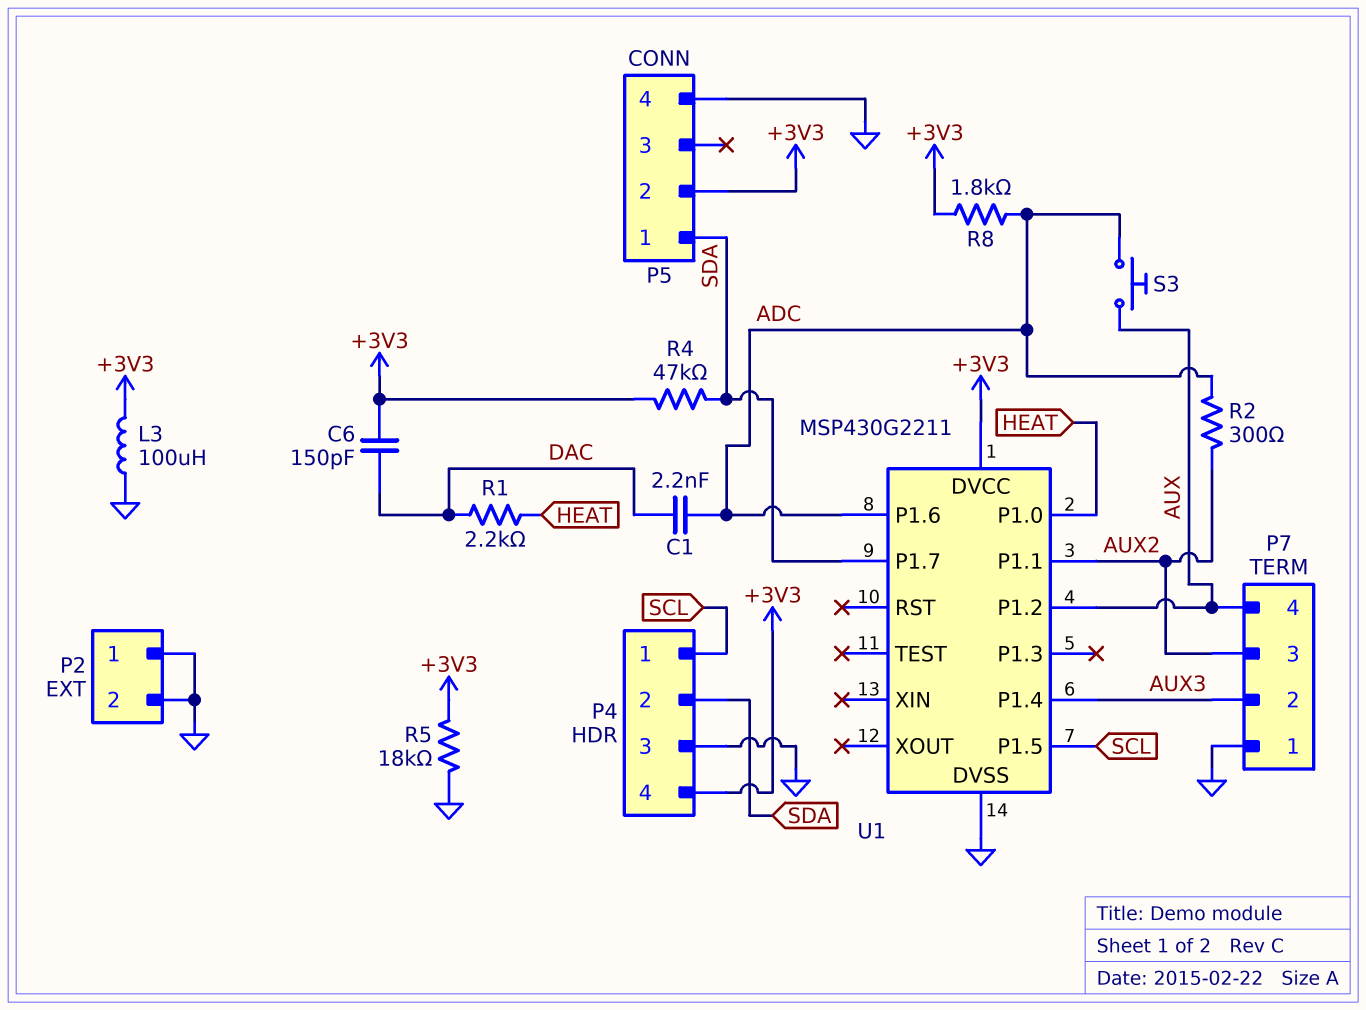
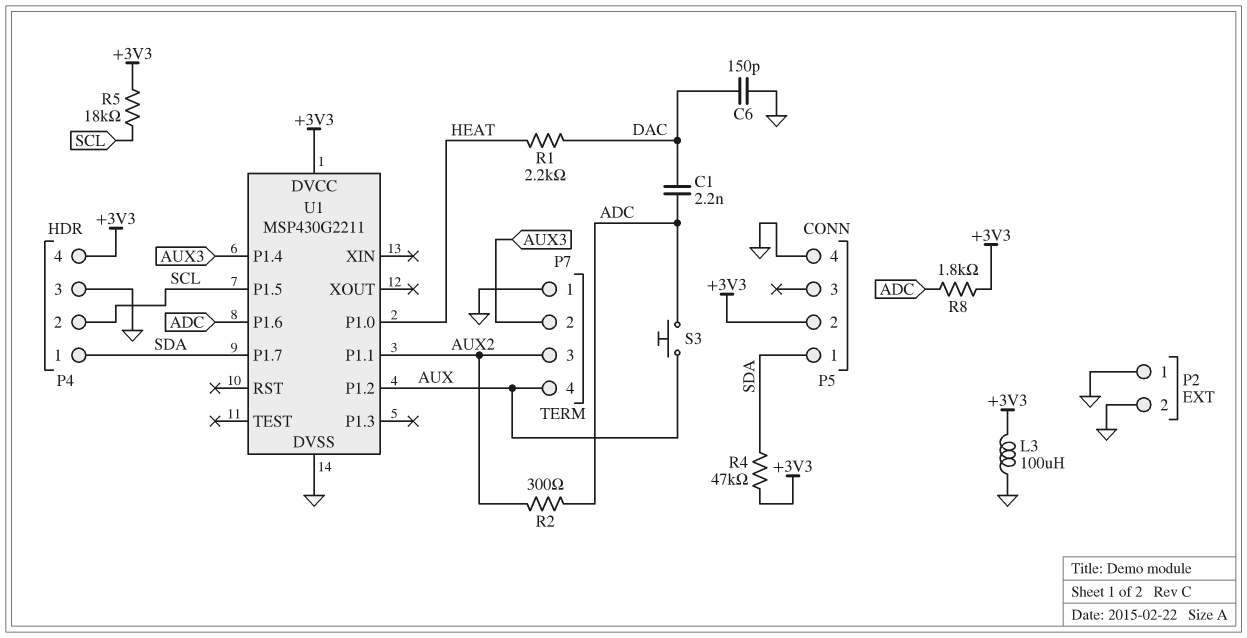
C6: 150pF (+3V3, DAC) -> 150pF (DAC, GND)
P4 pin 1: SCL -> SDA
P4 pin 2: SDA -> SCL
R5: 18k (+3V3, GND) -> 18k (+3V3, SCL)

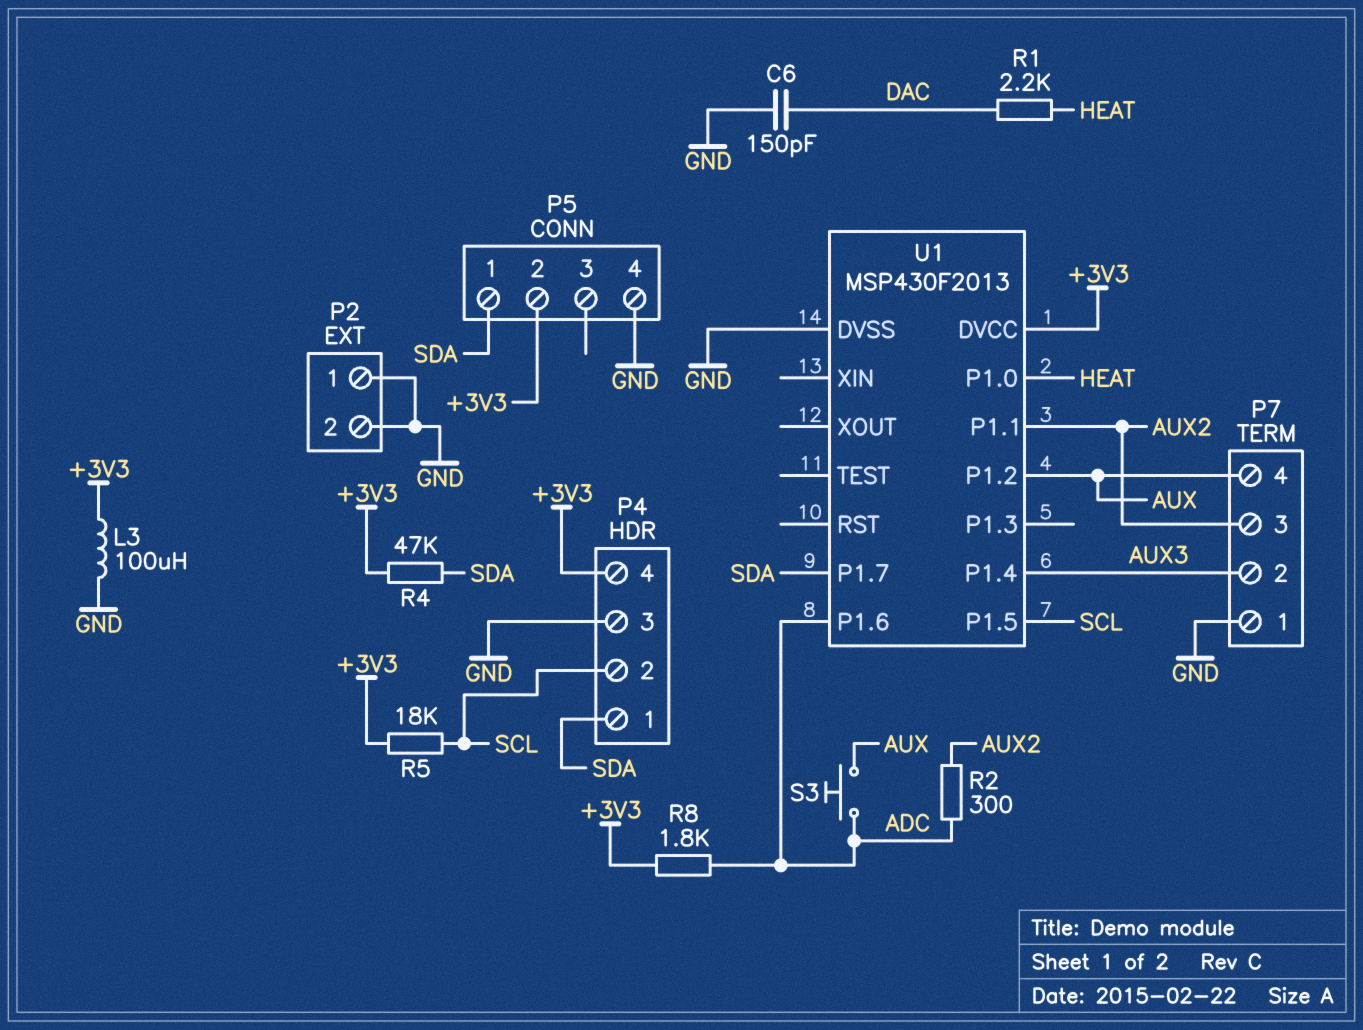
C1: 2.2nF (ADC, DAC) -> none
U1: MSP430G2211 -> MSP430F2013

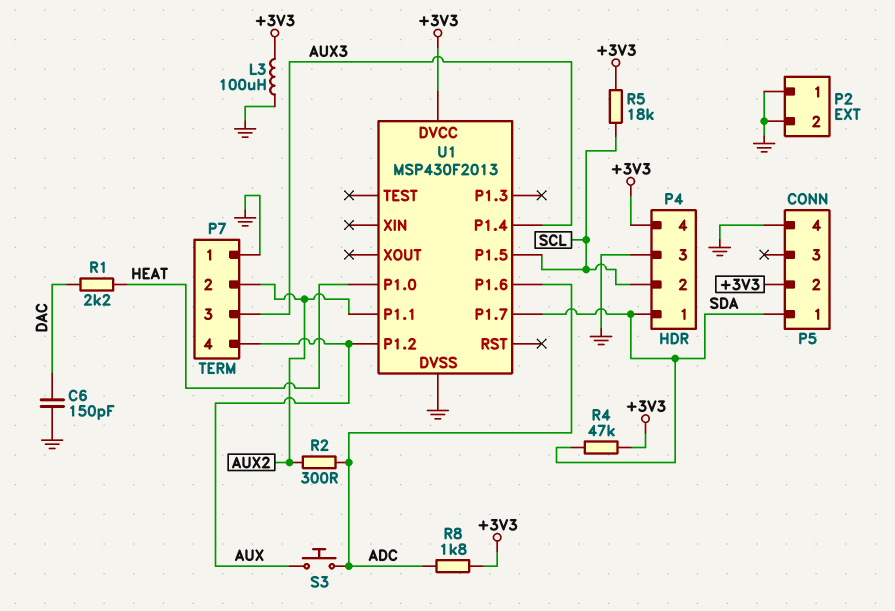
P7 pin 2: AUX3 -> AUX2
P7 pin 3: AUX2 -> AUX3

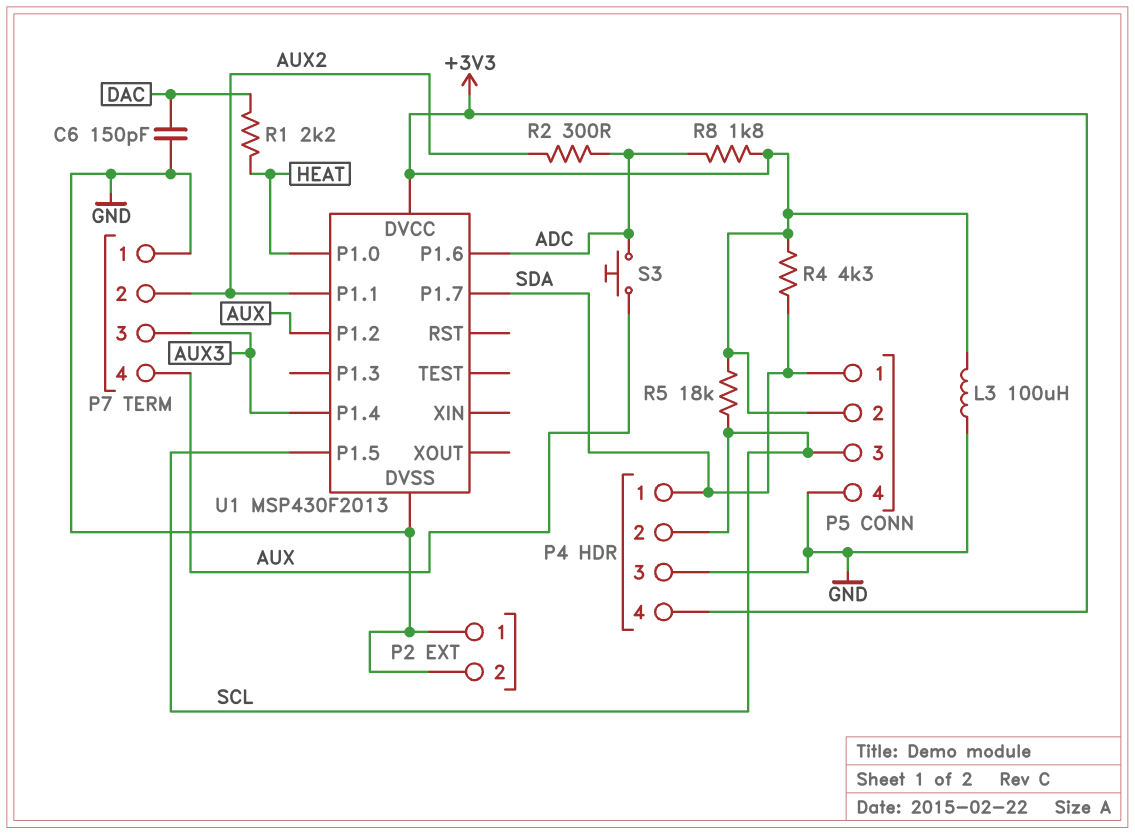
P5 pin 3: none -> SCL
R4: 47k (+3V3, SDA) -> 4.3k (+3V3, SDA)

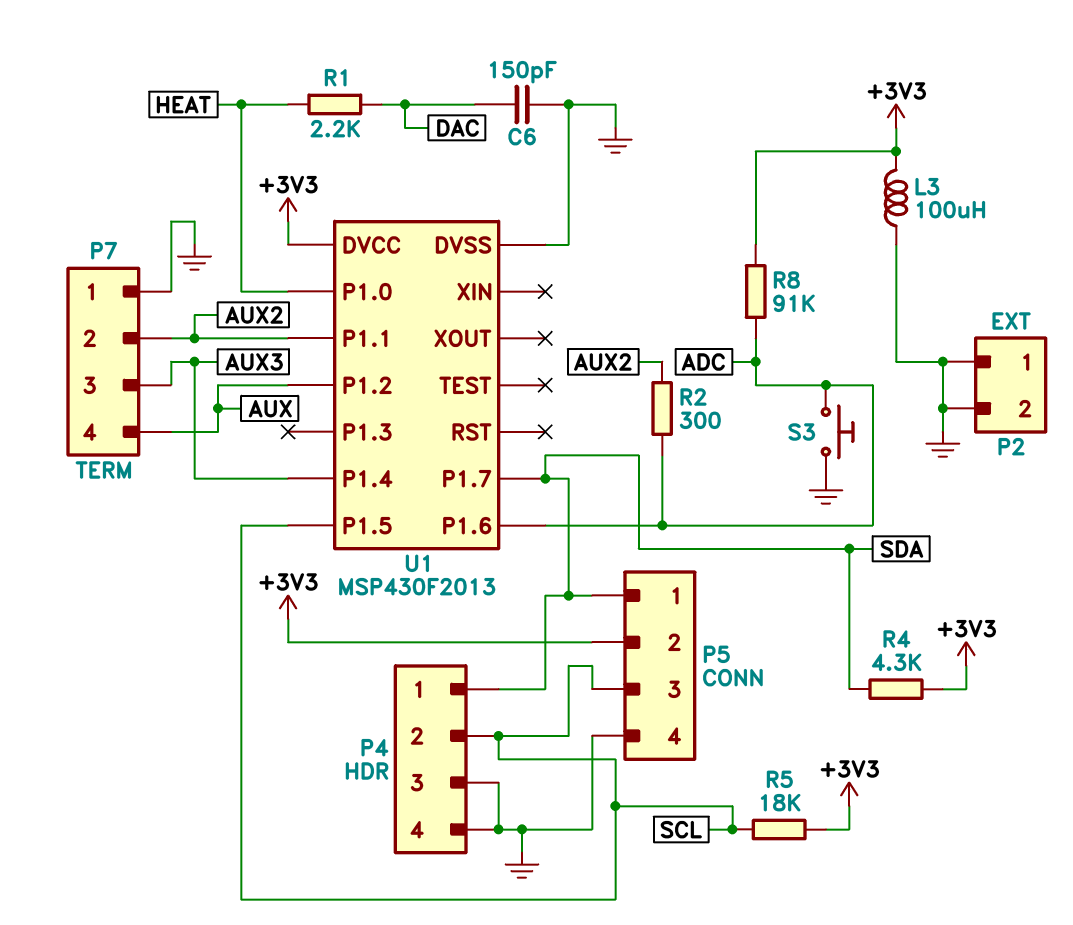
P4 pin 4: +3V3 -> GND
R8: 1.8k (+3V3, ADC) -> 91k (+3V3, ADC)
S3: button (ADC, AUX) -> button (ADC, GND)

